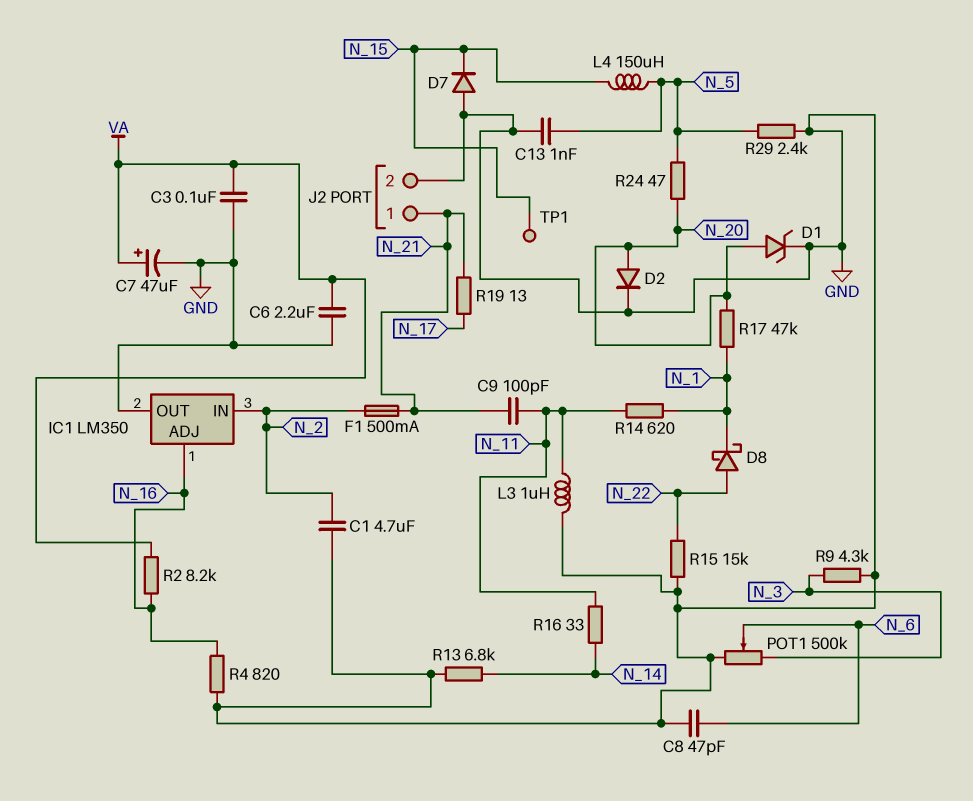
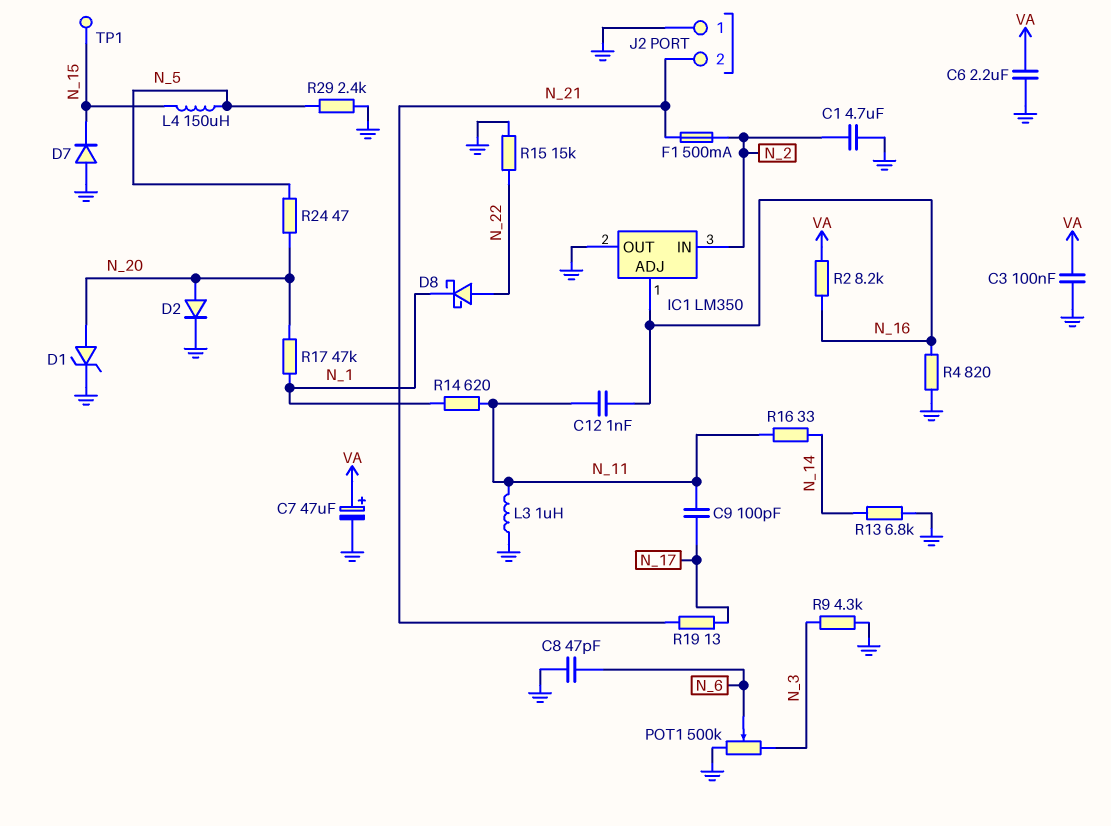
C9: 100pF (N_11, N_21) -> 100pF (N_11, N_17)
C12: none -> 1nF (N_11, N_16)
C13: 1nF (GND, N_5) -> none
J2 pin 1: N_21 -> GND
J2 pin 2: GND -> N_21

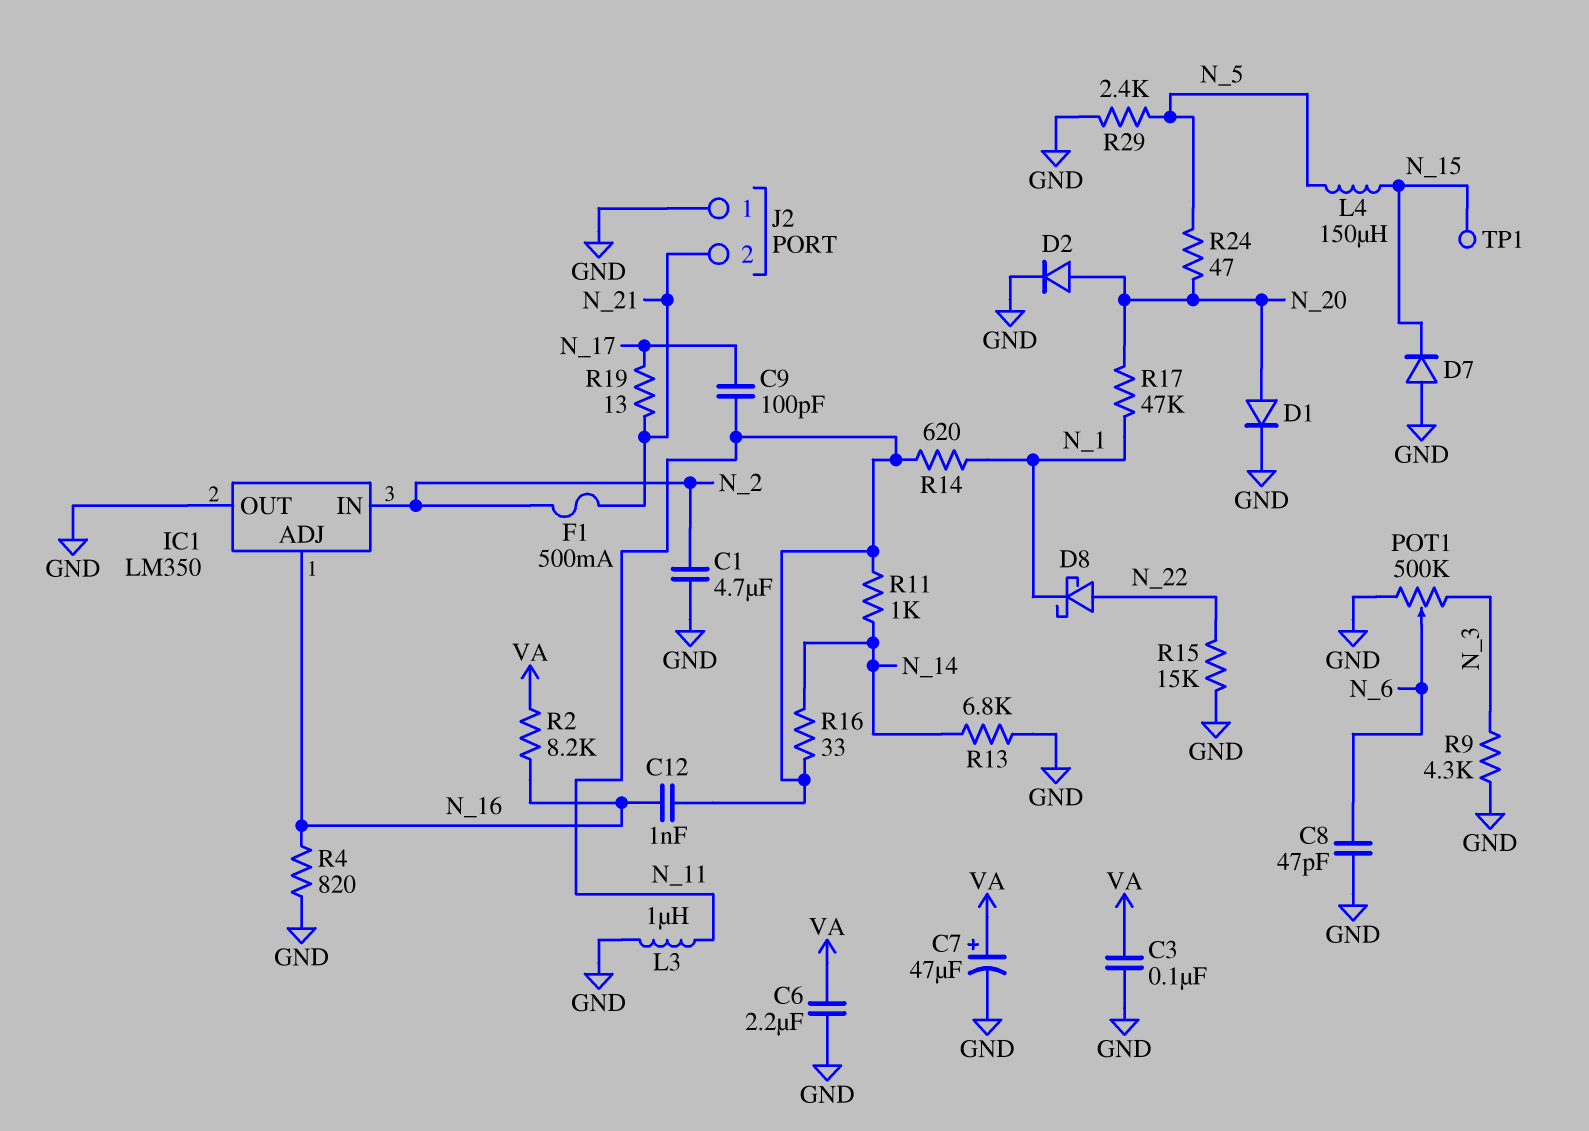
D1: zener (A N_20, K GND) -> diode (A N_20, K GND)
R11: none -> 1k (N_11, N_14)

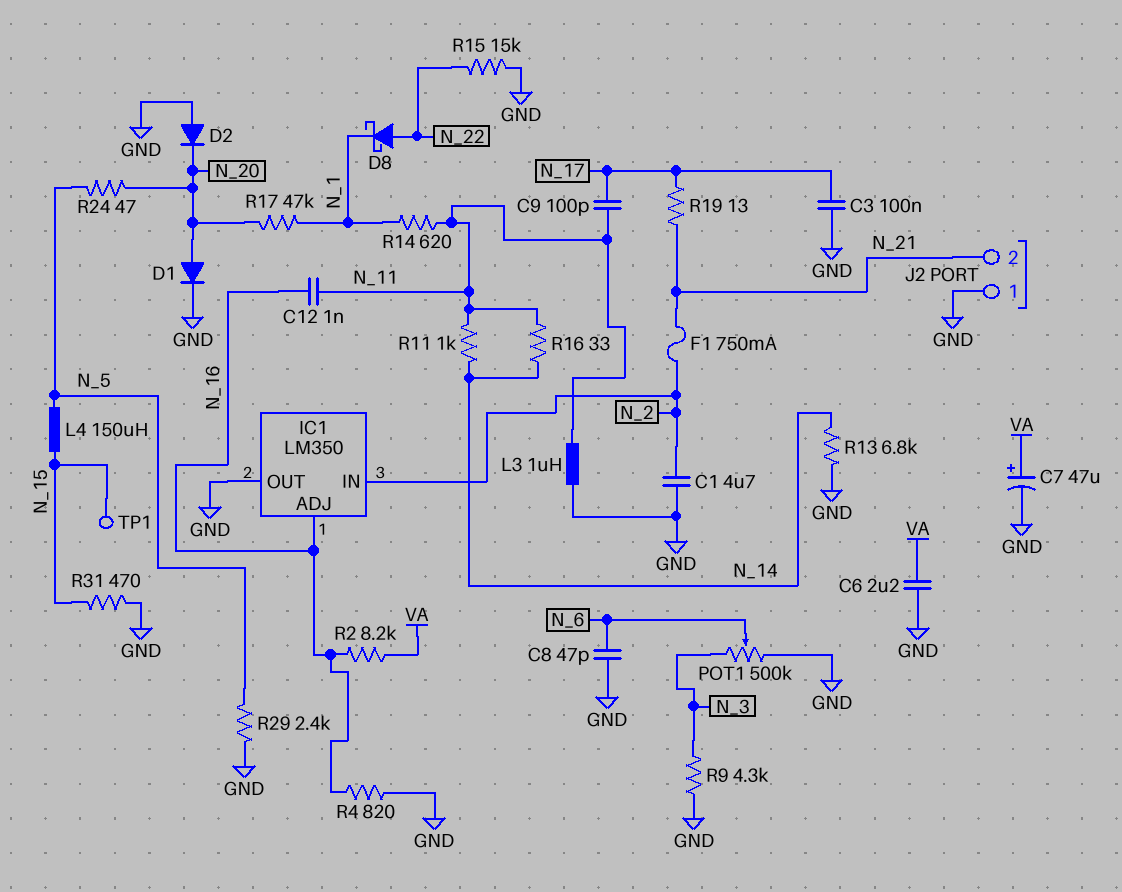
C3: 100nF (GND, VA) -> 100nF (GND, N_17)
D2: diode (A N_20, K GND) -> diode (A GND, K N_20)
D7: diode (A GND, K N_15) -> none
F1: 500mA (N_2, N_21) -> 750mA (N_2, N_21)
R31: none -> 470 (GND, N_15)

